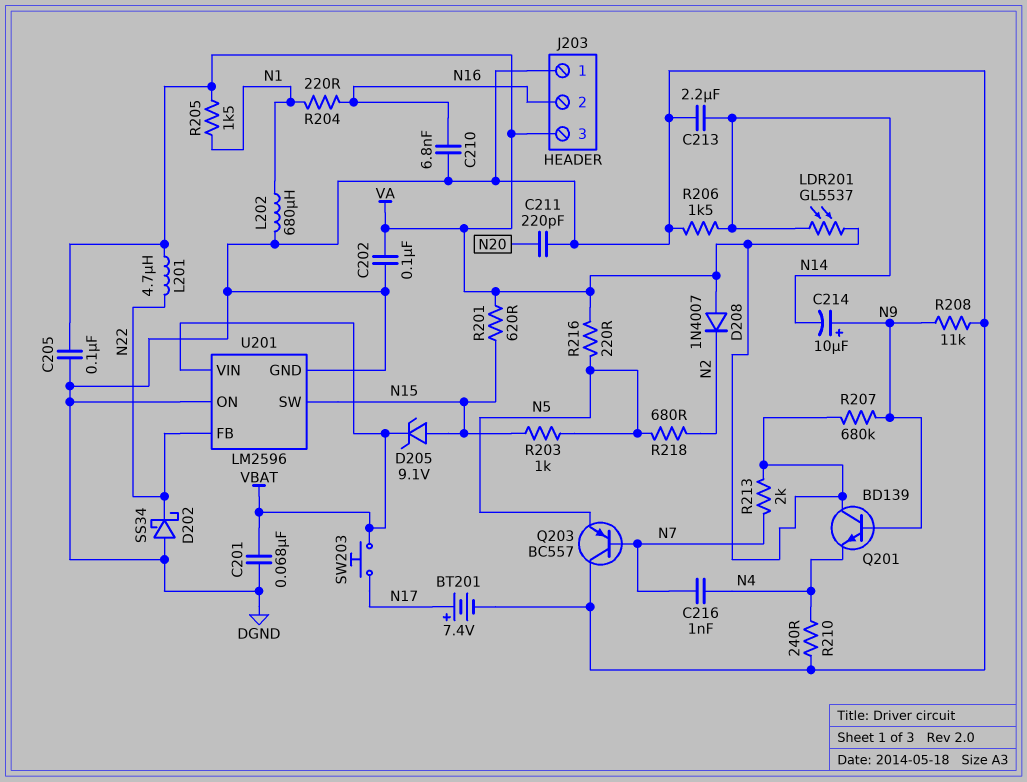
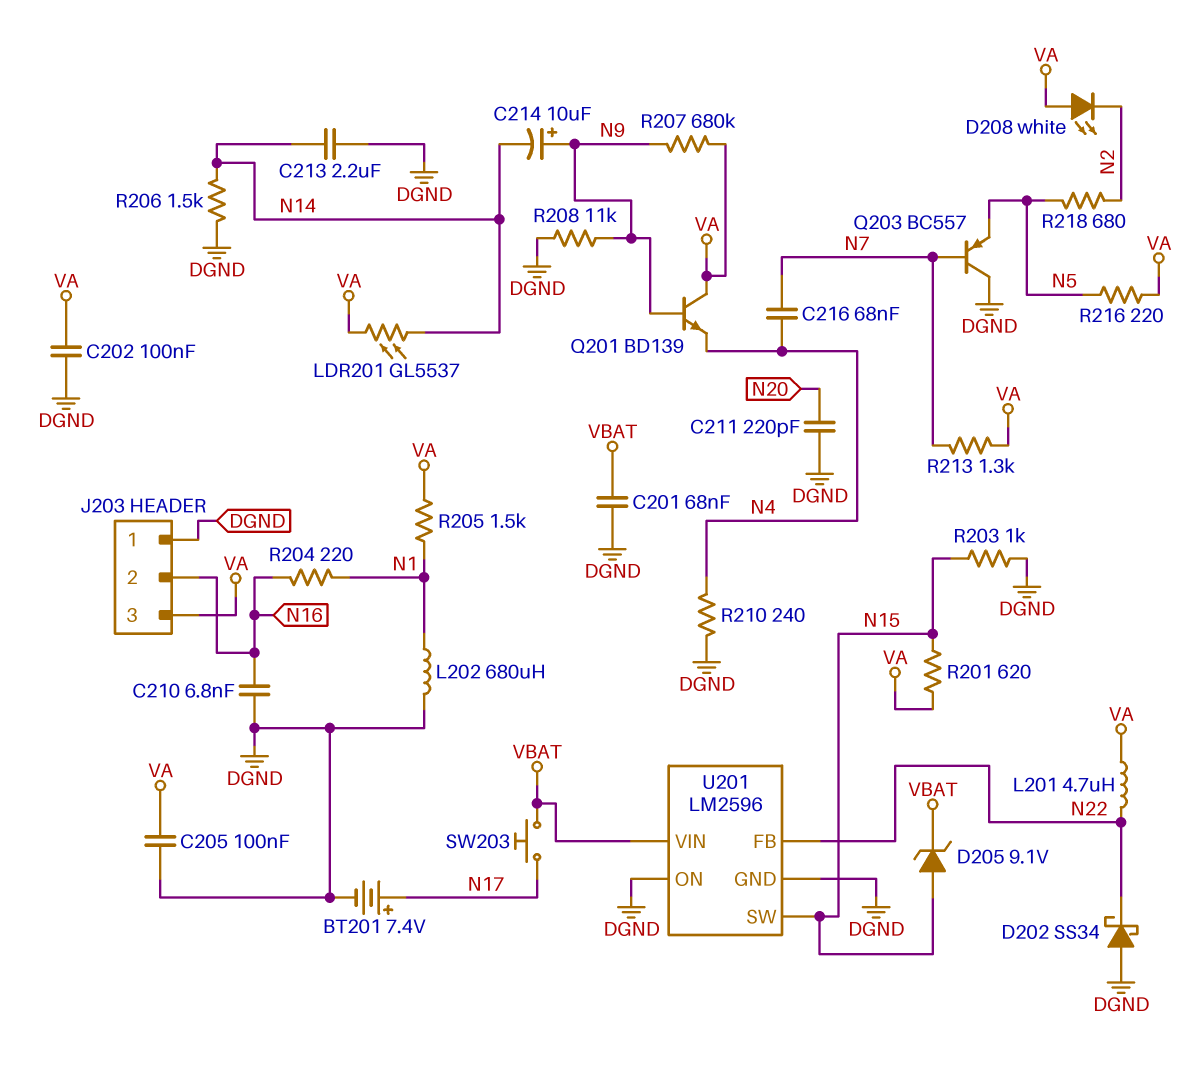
C216: 1nF (N4, N7) -> 68nF (N4, N7)
D208: diode 1N4007 (A VA, K N2) -> LED white (A VA, K N2)
R203: 1k (N5, N15) -> 1k (DGND, N15)
R213: 2k (N7, VA) -> 1.3k (N7, VA)

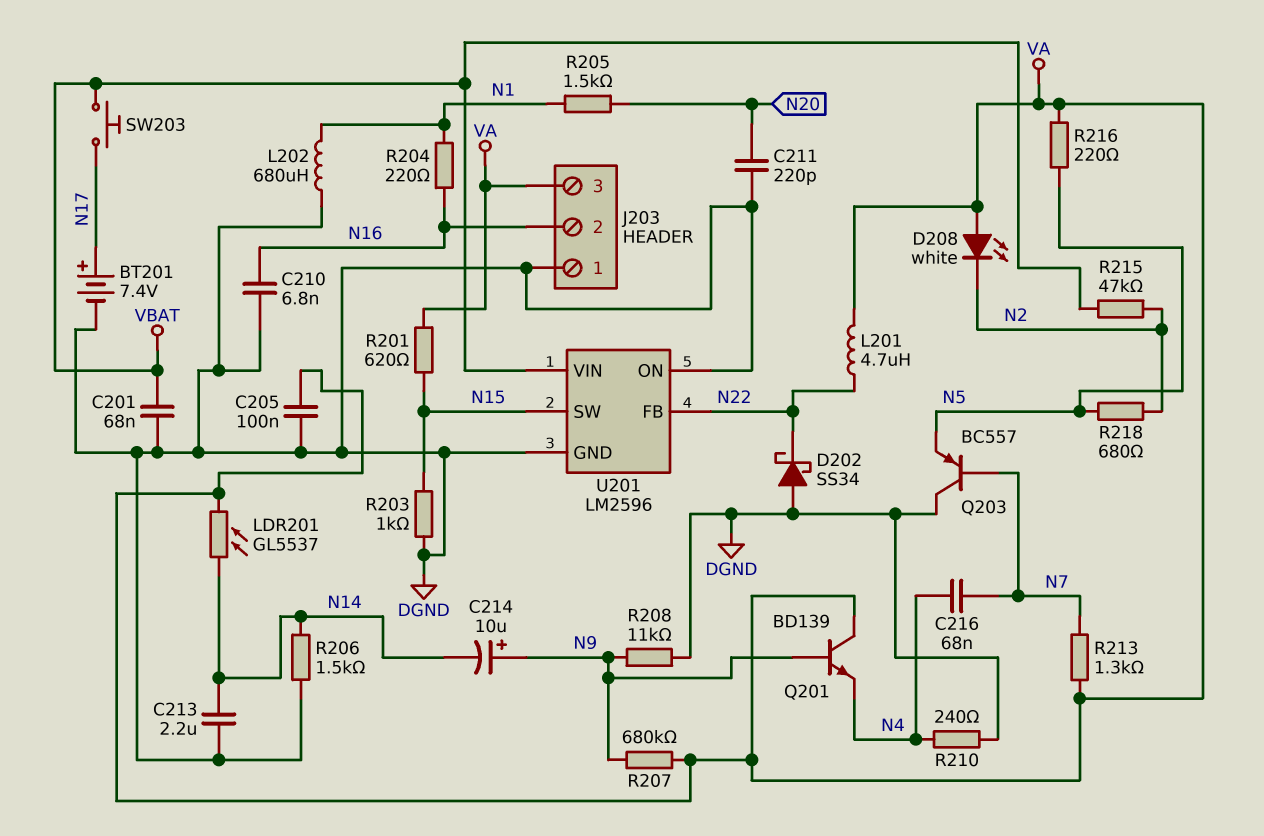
C202: 100nF (DGND, VA) -> none
D205: zener 9.1V (A N15, K VBAT) -> none
R205: 1.5k (N1, VA) -> 1.5k (N1, N20)
R215: none -> 47k (N2, VBAT)

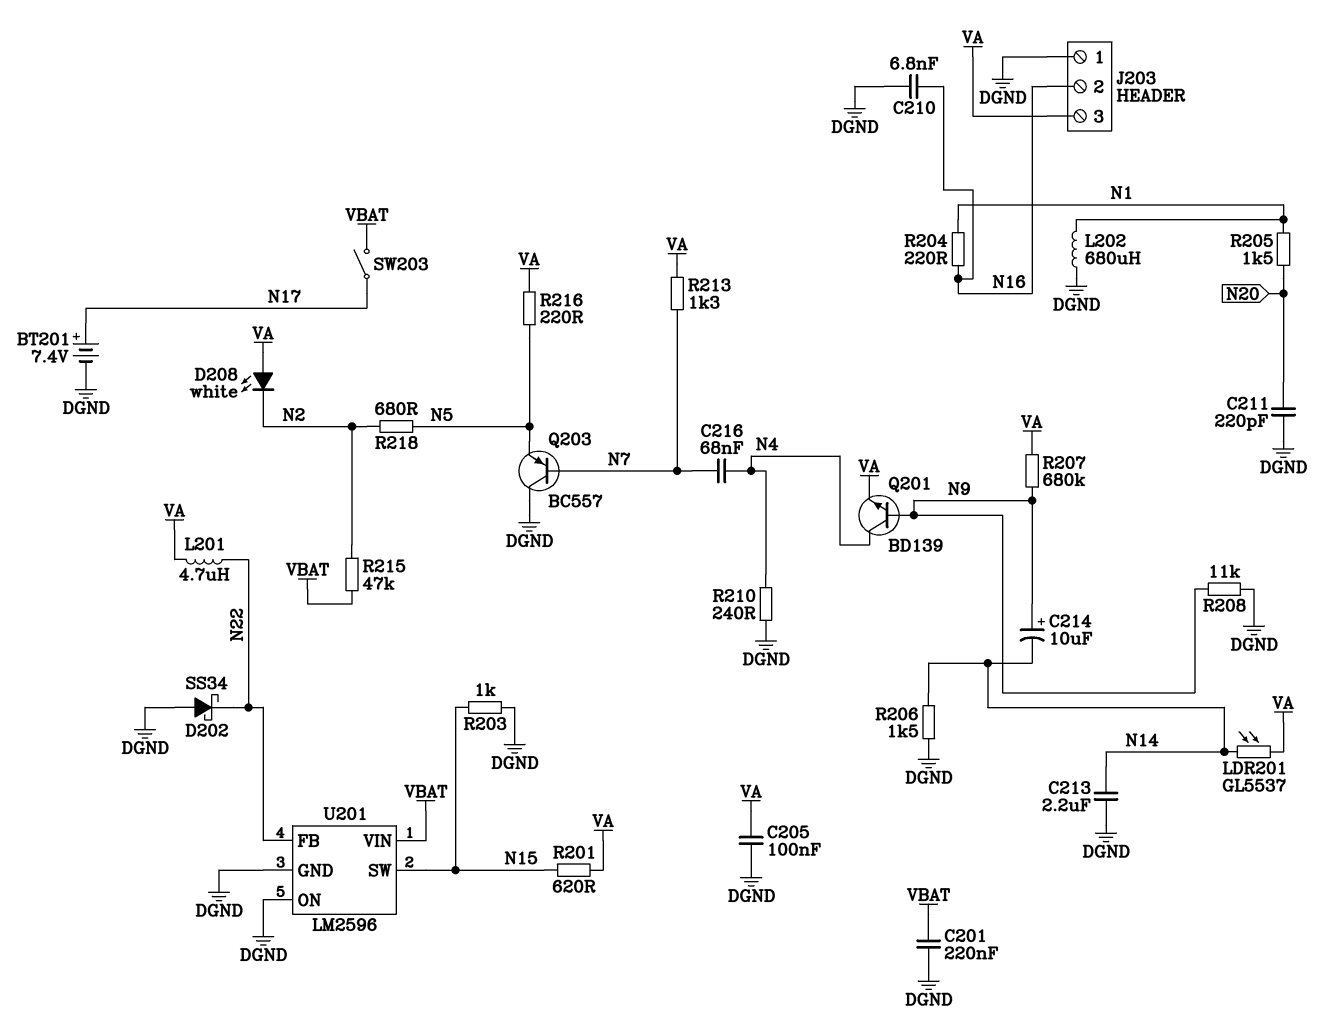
C201: 68nF (DGND, VBAT) -> 220nF (DGND, VBAT)
Q201: NPN BD139 (B N9, C VA, E N4) -> NPN BD139 (B N9, C N4, E VA)
SW203: button (N17, VBAT) -> switch (N17, VBAT)

